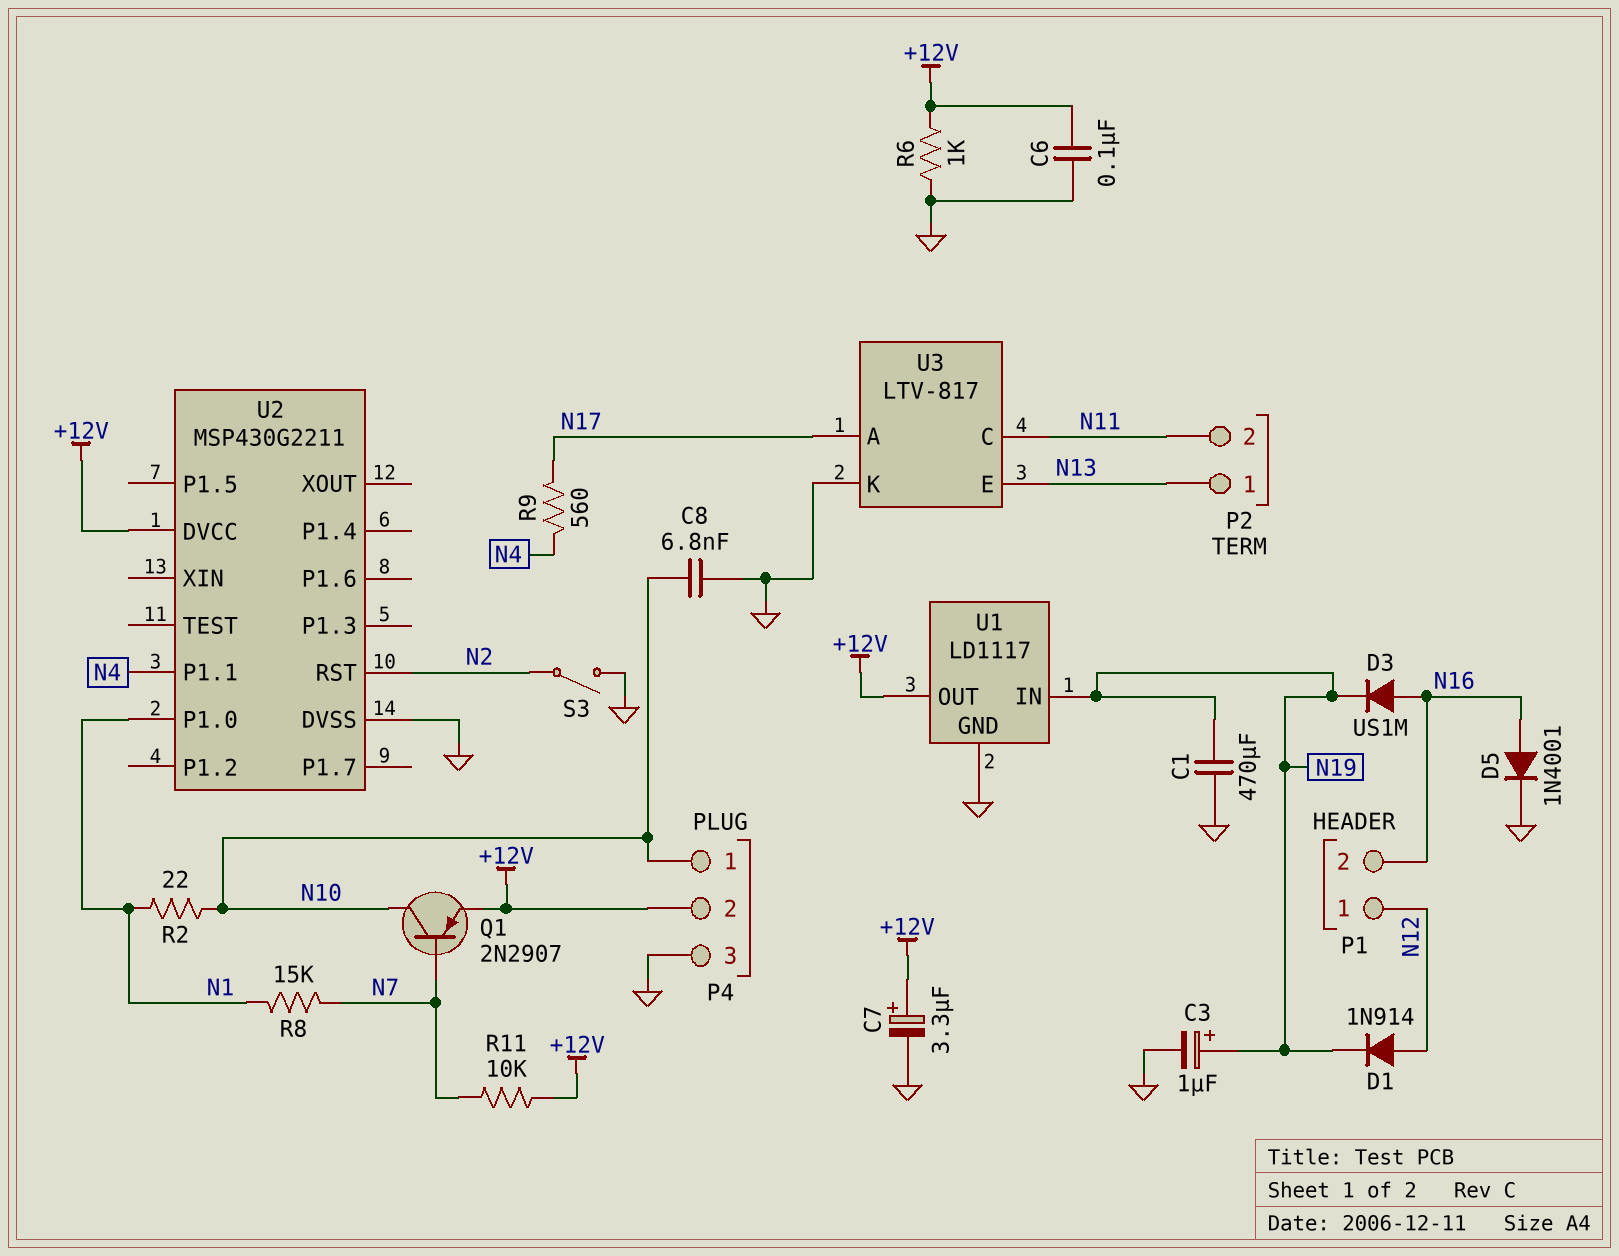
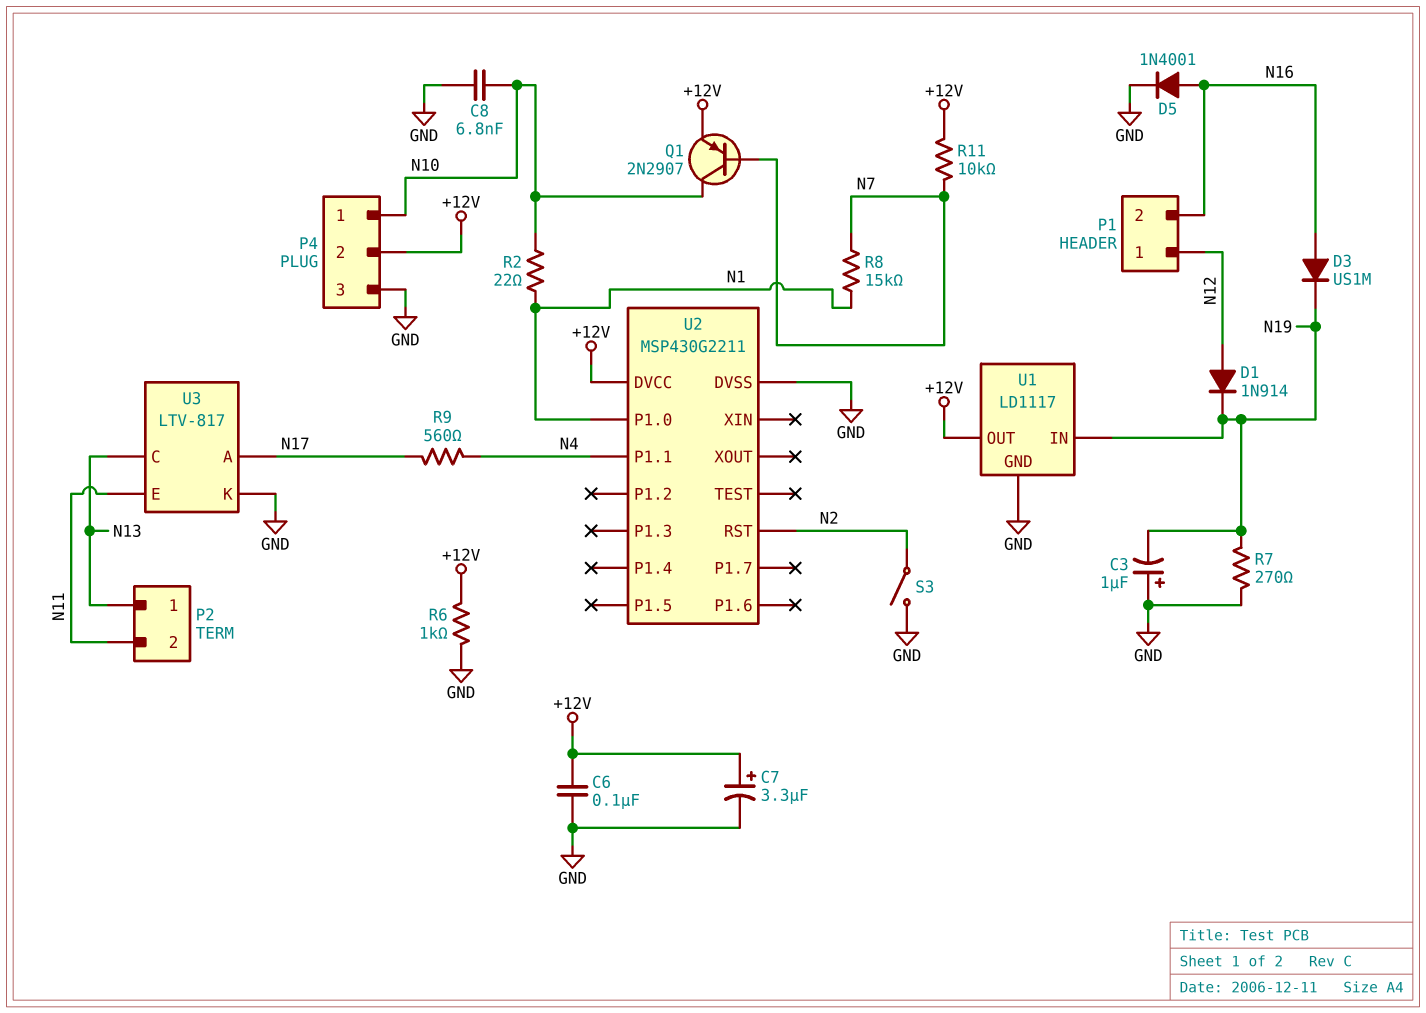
C1: 470uF (GND, N19) -> none
C3: 1uF (plus N19, minus GND) -> 1uF (plus GND, minus N19)
R7: none -> 270 (GND, N19)
U3 pin C: N11 -> N13
U3 pin E: N13 -> N11

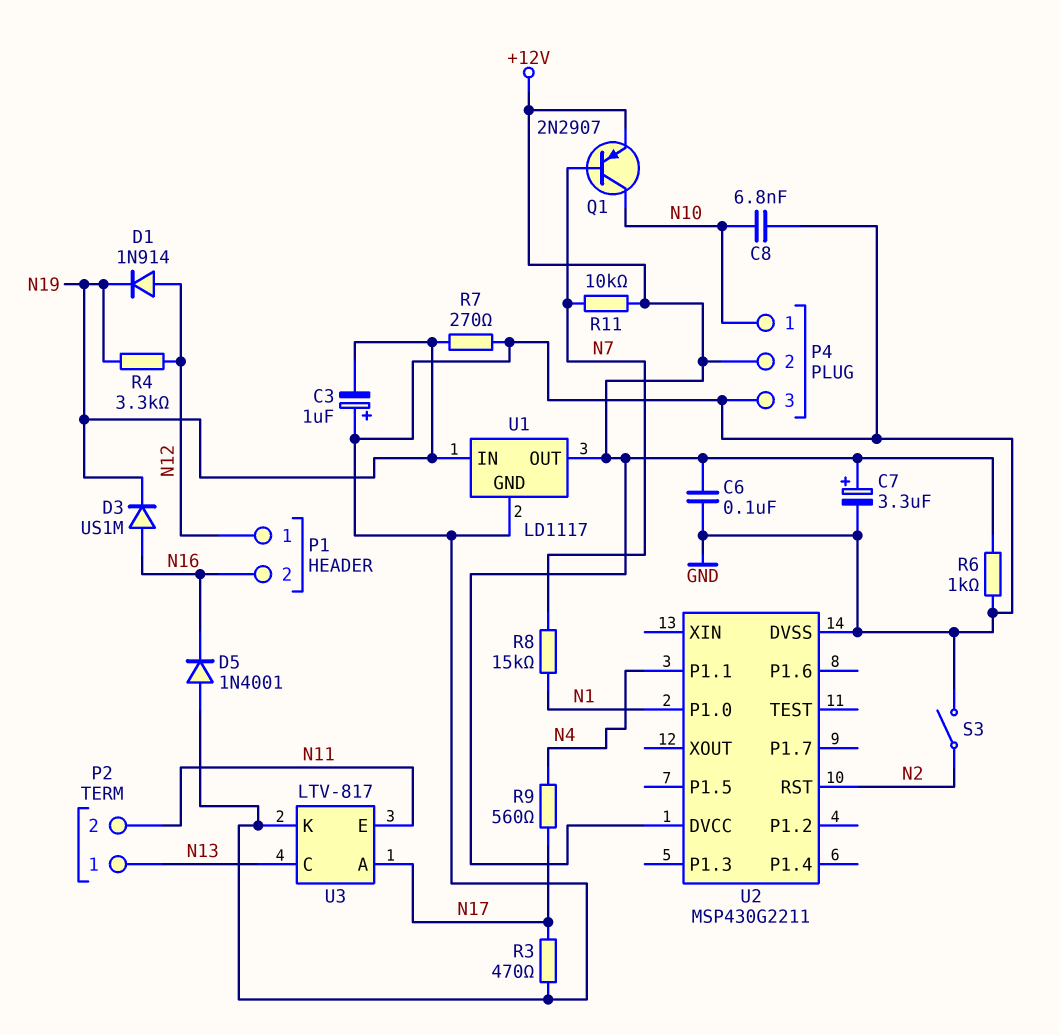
D5: diode 1N4001 (A N16, K GND) -> diode 1N4001 (A GND, K N16)
R2: 22 (N1, N10) -> none
R3: none -> 470 (GND, N17)
R4: none -> 3.3k (N12, N19)

